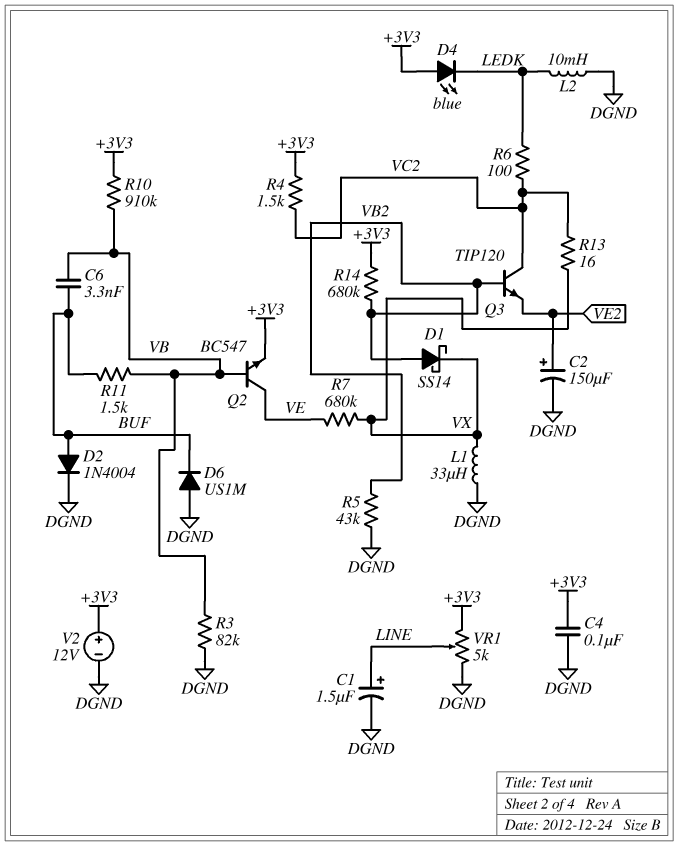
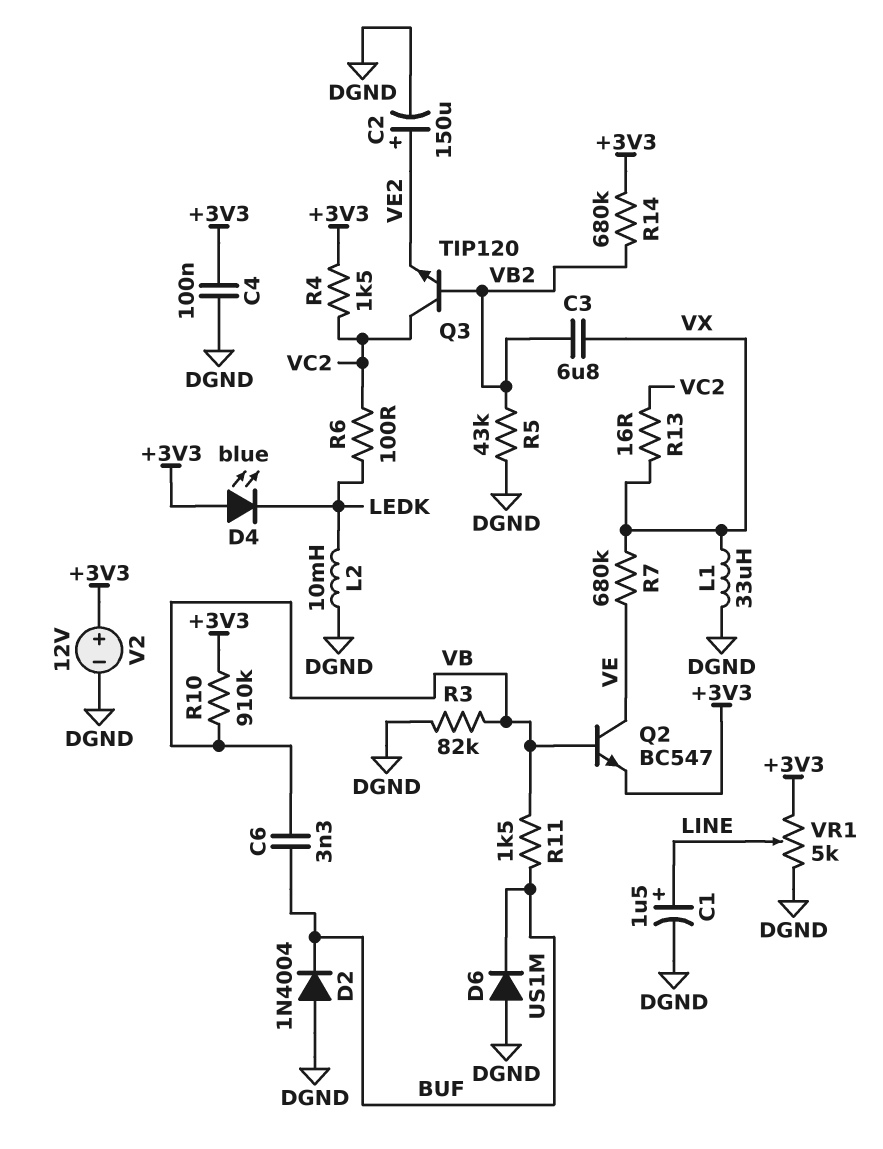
C3: none -> 6.8uF (VB2, VX)
D1: schottky SS14 (A VB2, K VX) -> none
D2: diode 1N4004 (A BUF, K DGND) -> diode 1N4004 (A DGND, K BUF)

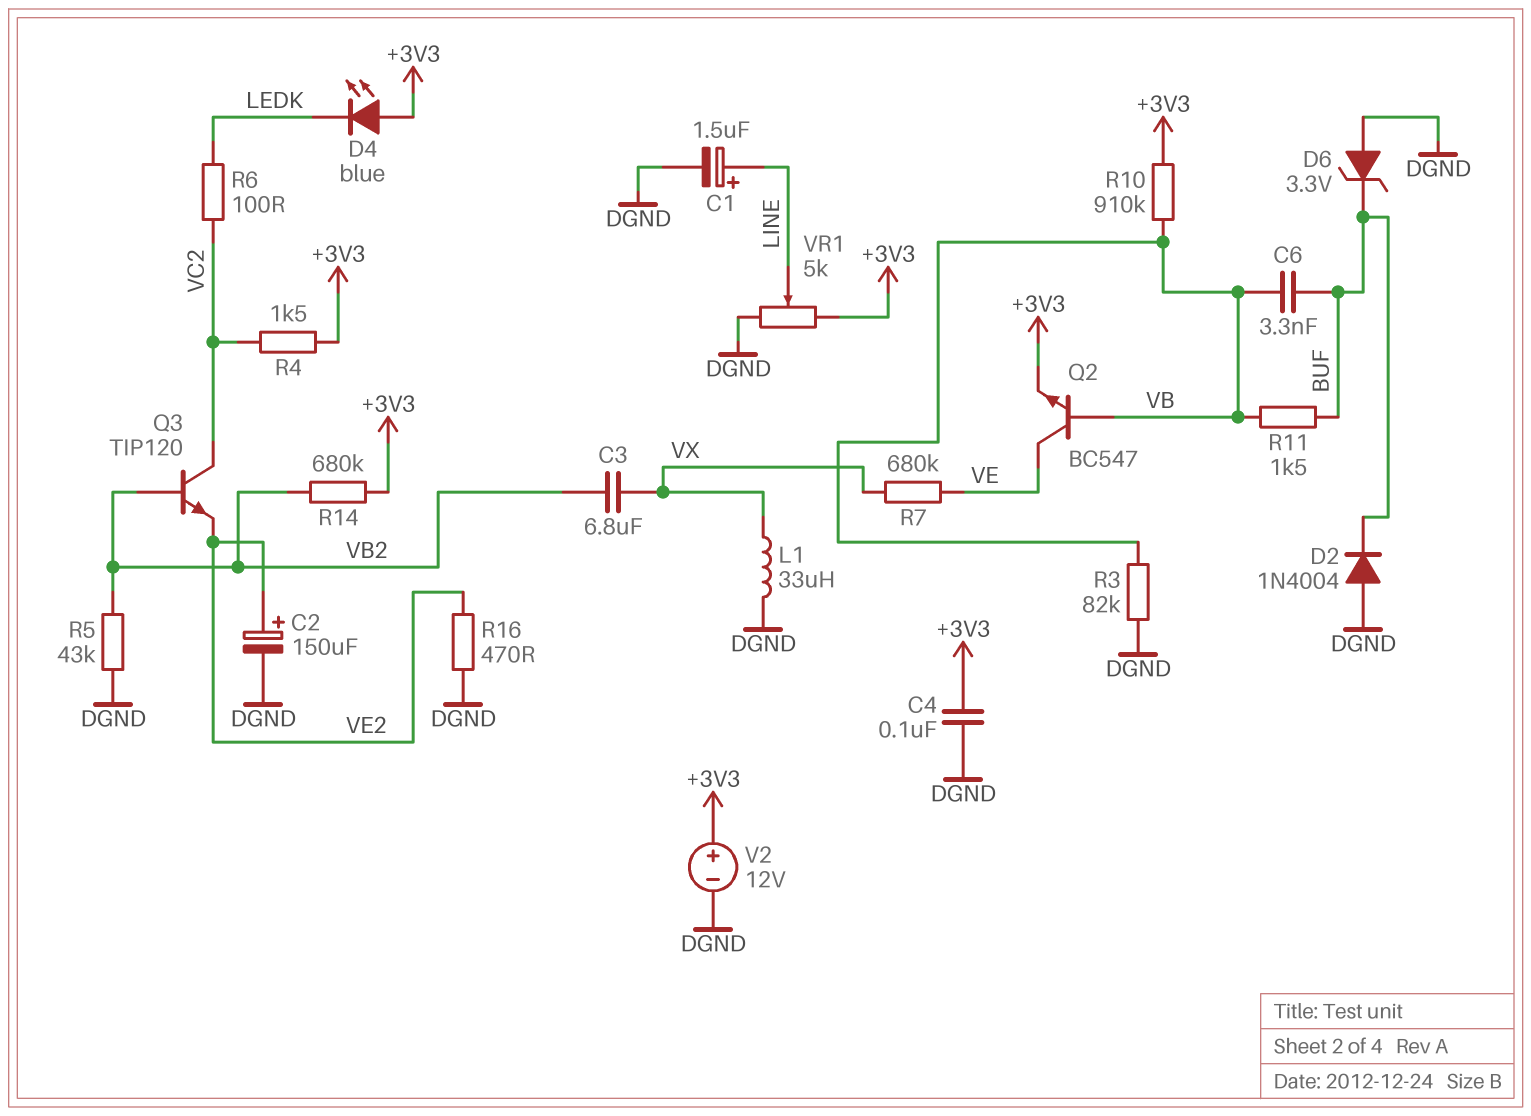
D6: diode US1M (A DGND, K BUF) -> zener 3.3V (A DGND, K BUF)
L2: 10mH (DGND, LEDK) -> none
R13: 16 (VC2, VX) -> none
R16: none -> 470 (DGND, VE2)

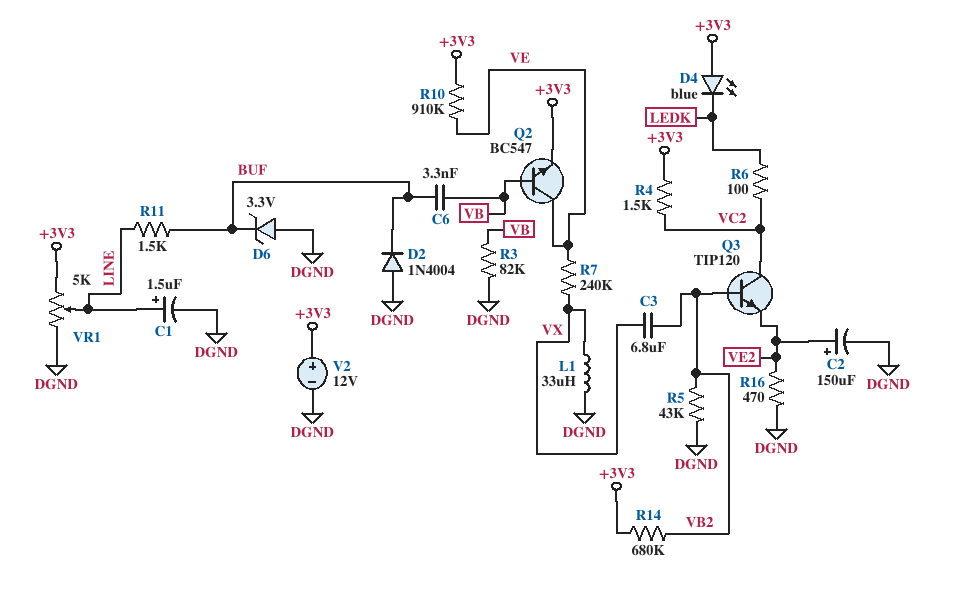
C4: 100nF (+3V3, DGND) -> none
R7: 680k (VE, VX) -> 240k (VE, VX)
R10: 910k (+3V3, VB) -> 910k (+3V3, VE)
R11: 1.5k (BUF, VB) -> 1.5k (BUF, LINE)

